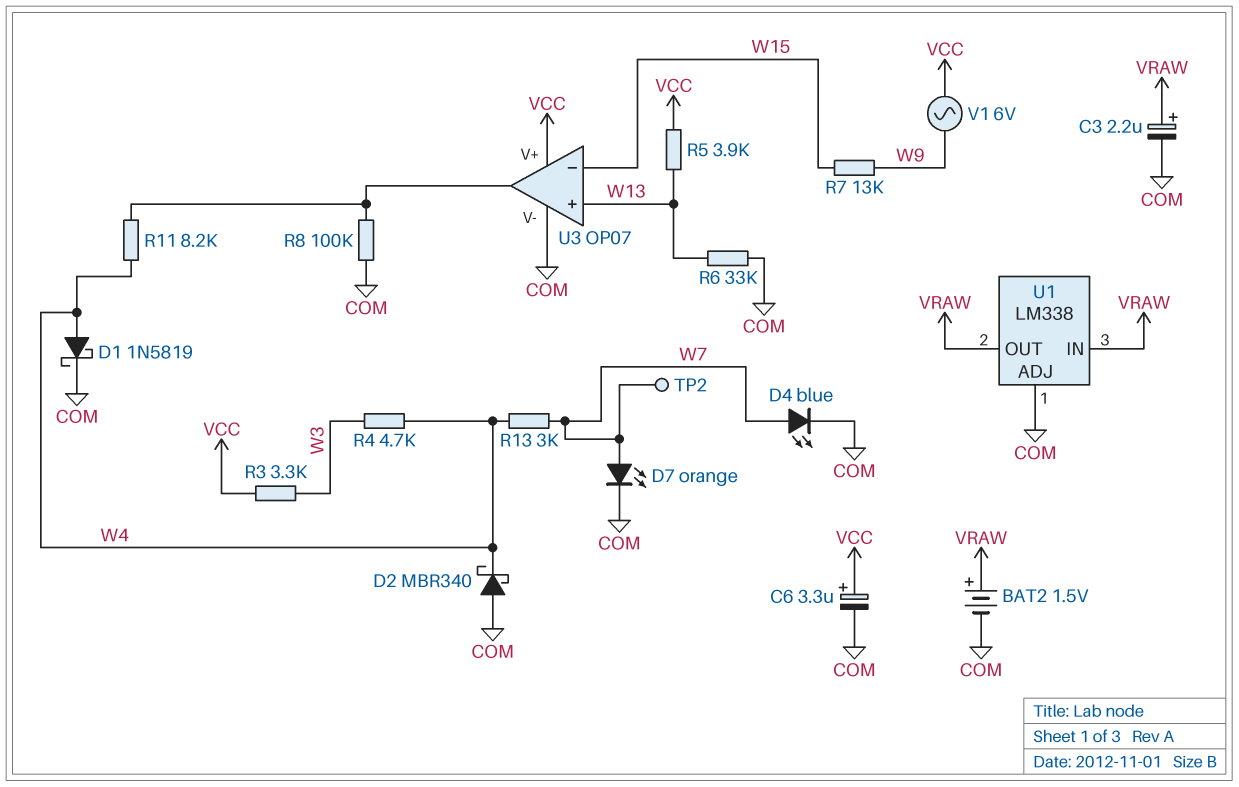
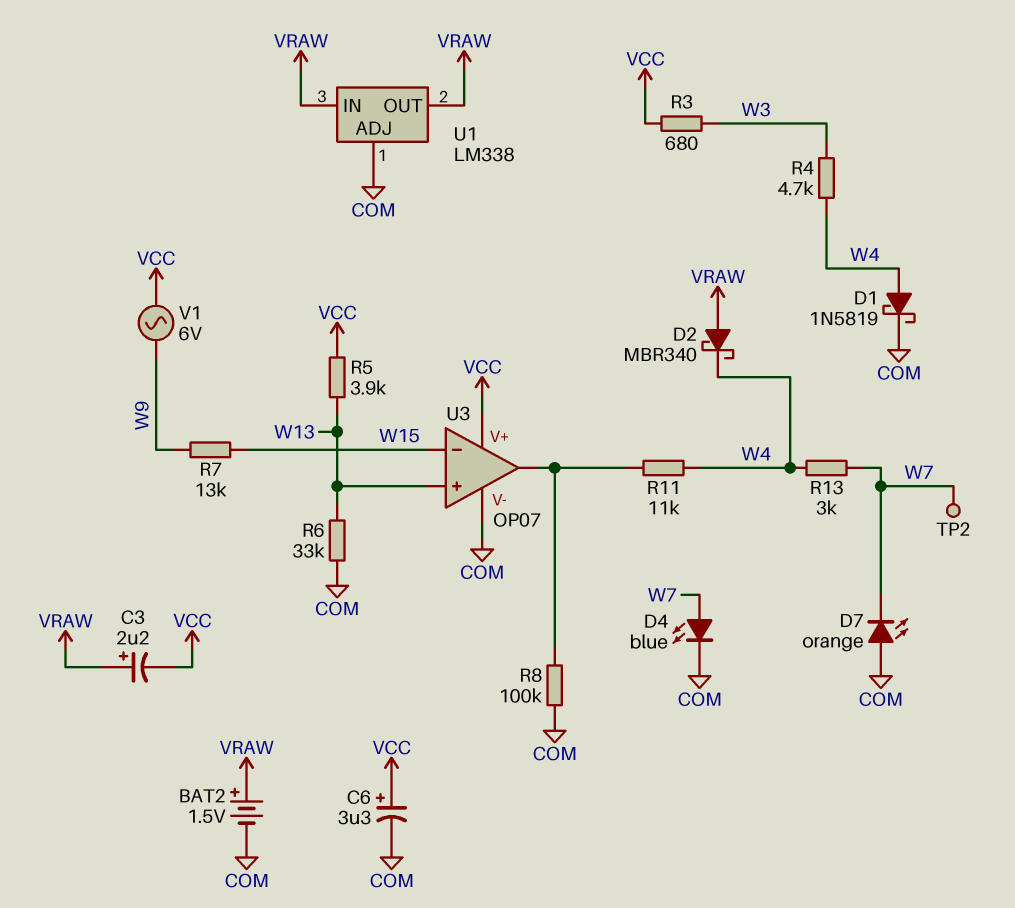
C3: 2.2uF (plus VRAW, minus COM) -> 2.2uF (plus VRAW, minus VCC)
D2: schottky MBR340 (A COM, K W4) -> schottky MBR340 (A VRAW, K W4)
D7: LED orange (A W7, K COM) -> LED orange (A COM, K W7)
R3: 3.3k (VCC, W3) -> 680 (VCC, W3)
R11: 8.2k (U3/out, W4) -> 11k (U3/out, W4)

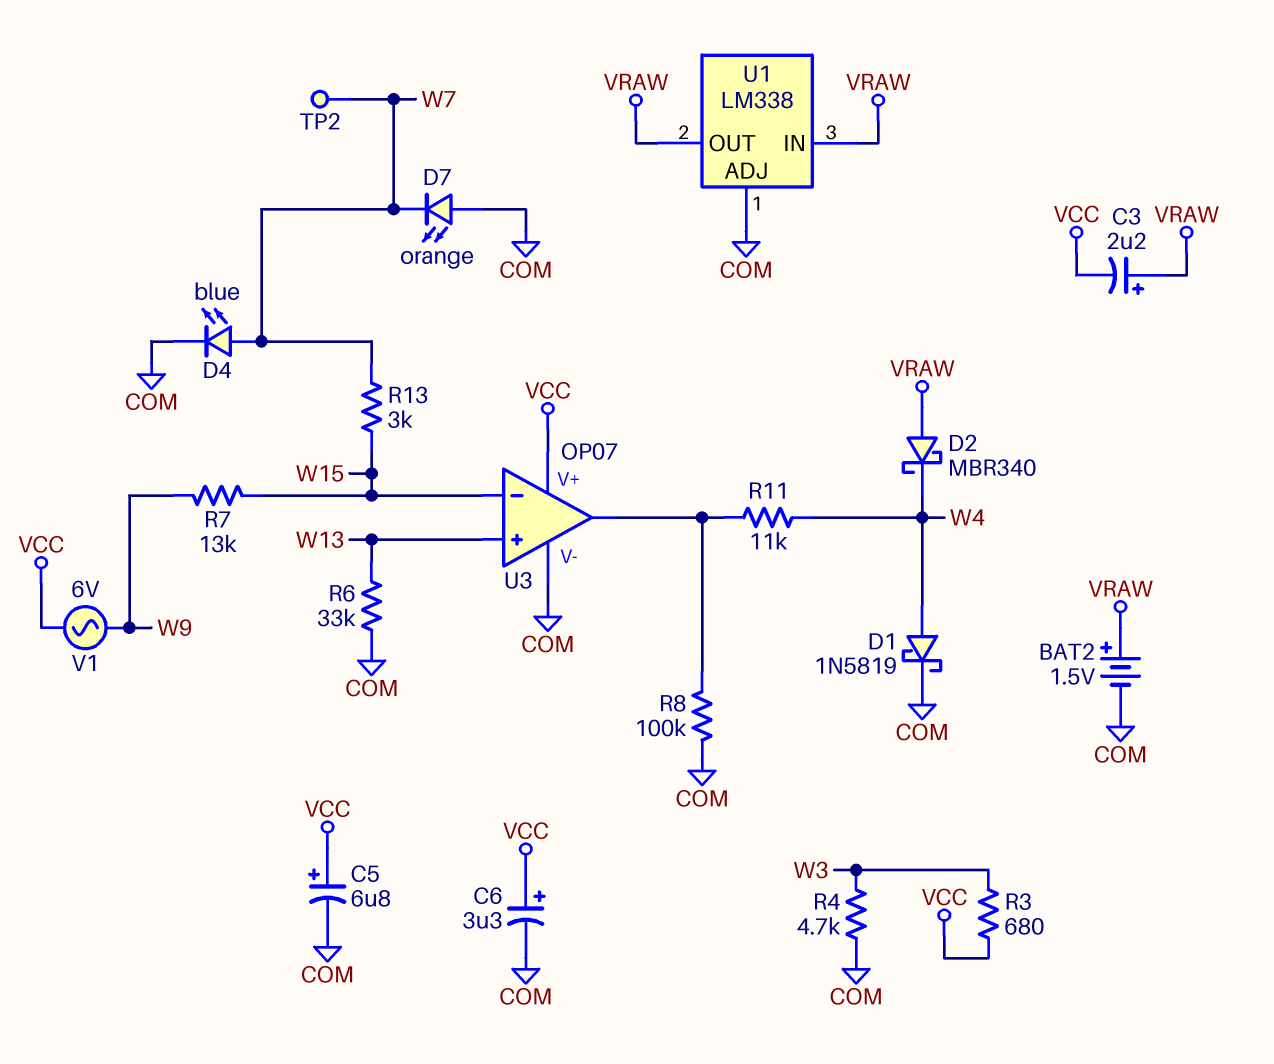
C5: none -> 6.8uF (plus VCC, minus COM)
R4: 4.7k (W3, W4) -> 4.7k (COM, W3)
R5: 3.9k (VCC, W13) -> none
R13: 3k (W4, W7) -> 3k (W7, W15)

